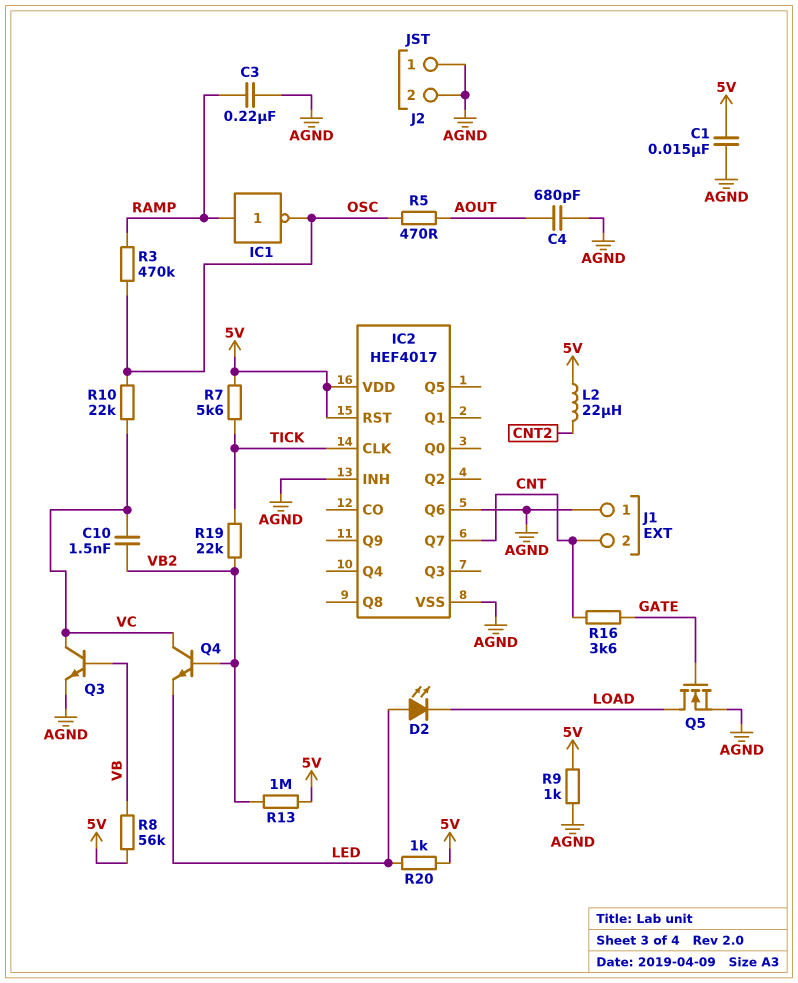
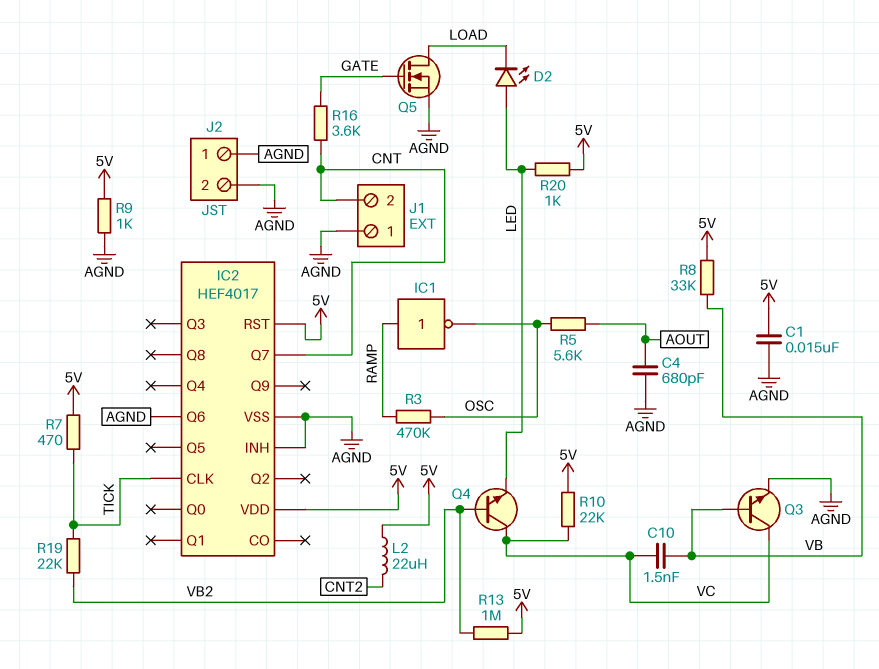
C3: 220nF (AGND, RAMP) -> none
C10: 1.5nF (VB2, VC) -> 1.5nF (VB, VC)
R5: 470 (AOUT, OSC) -> 5.6k (AOUT, OSC)
R7: 5.6k (5V, TICK) -> 470 (5V, TICK)
R8: 56k (5V, VB) -> 33k (5V, VB)
R10: 22k (OSC, VC) -> 22k (5V, VC)

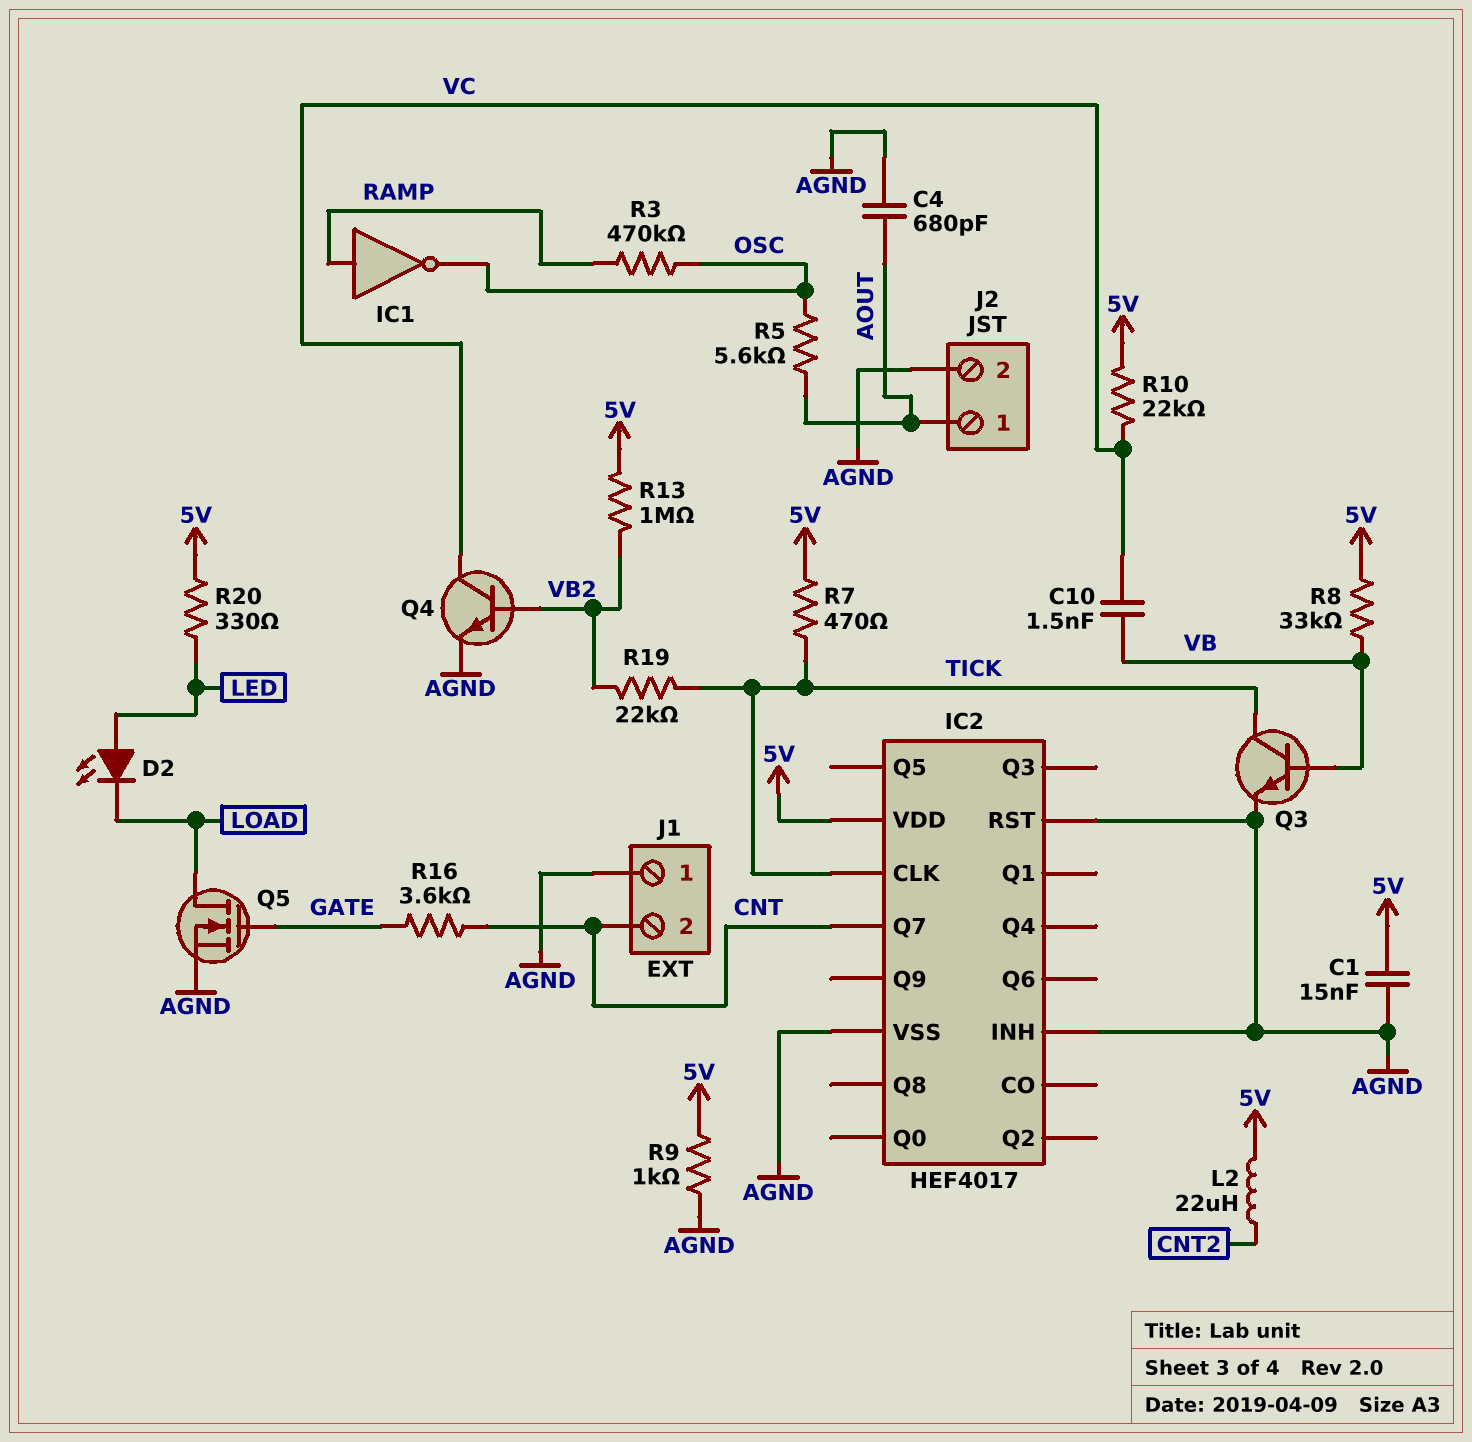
IC2 pin Q6: AGND -> none
IC2 pin RST: 5V -> AGND
J2 pin 1: AGND -> AOUT
Q3: NPN (B VB, C VC, E AGND) -> NPN (B VB, C TICK, E AGND)
Q4: NPN (B VB2, C VC, E LED) -> NPN (B VB2, C VC, E AGND)
R20: 1k (5V, LED) -> 330 (5V, LED)

